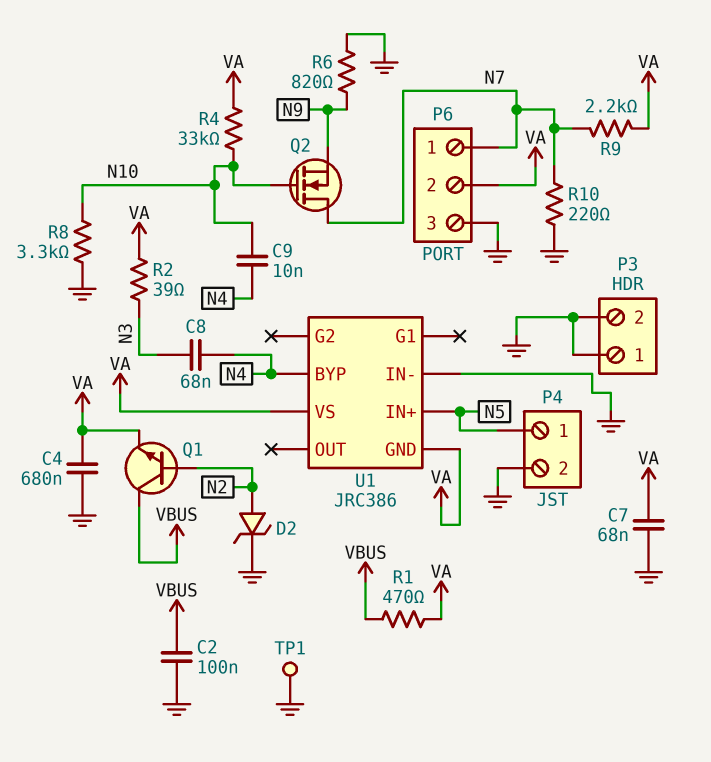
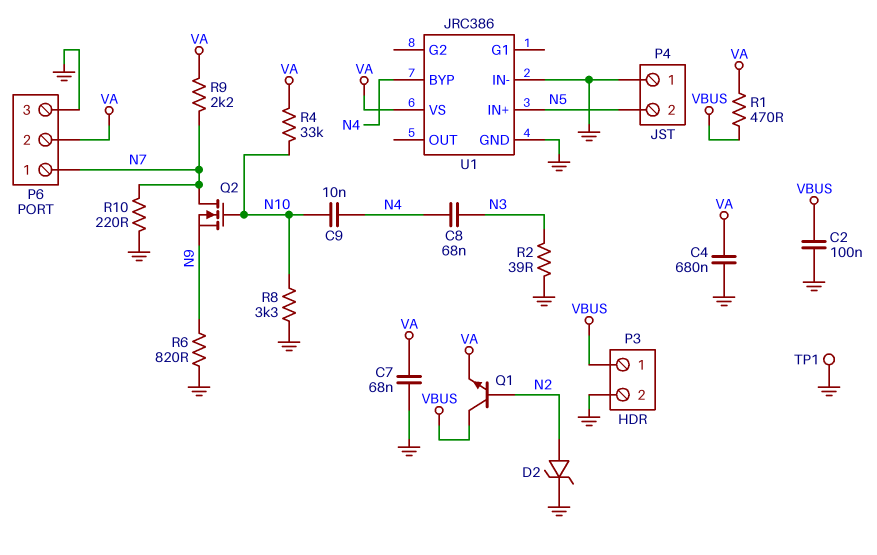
P3 pin 1: GND -> VBUS
P4 pin 1: N5 -> GND
P4 pin 2: GND -> N5
R2: 39 (N3, VA) -> 39 (GND, N3)
U1 pin GND: VA -> GND

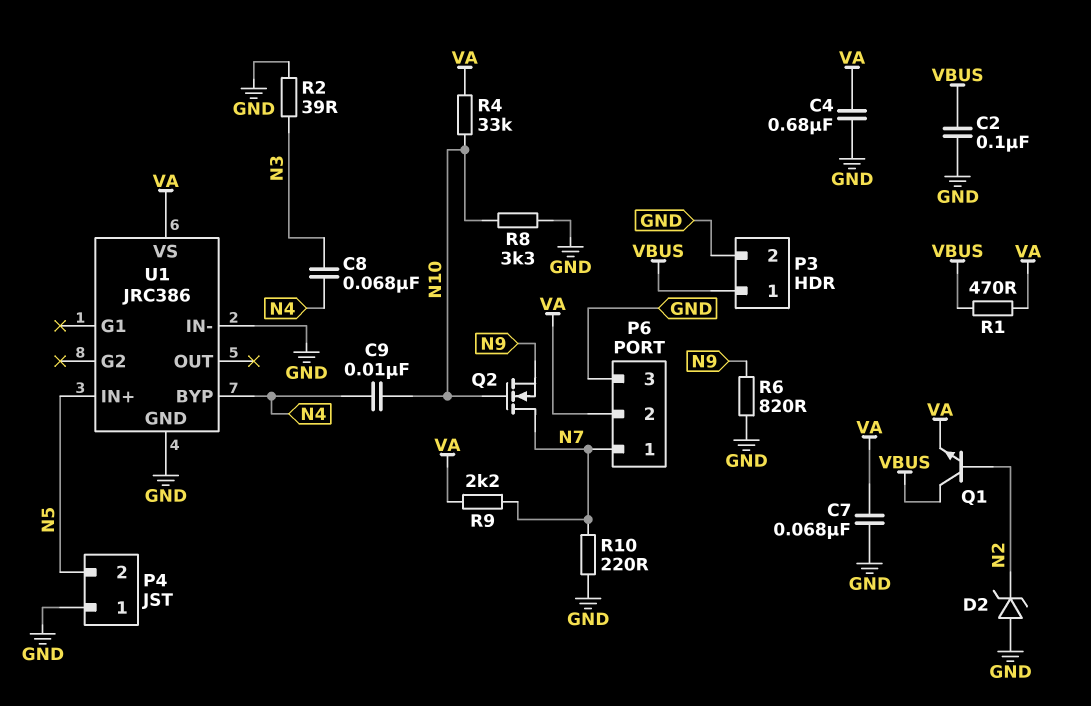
D2: zener (A N2, K GND) -> zener (A GND, K N2)
TP1: test point (GND) -> none

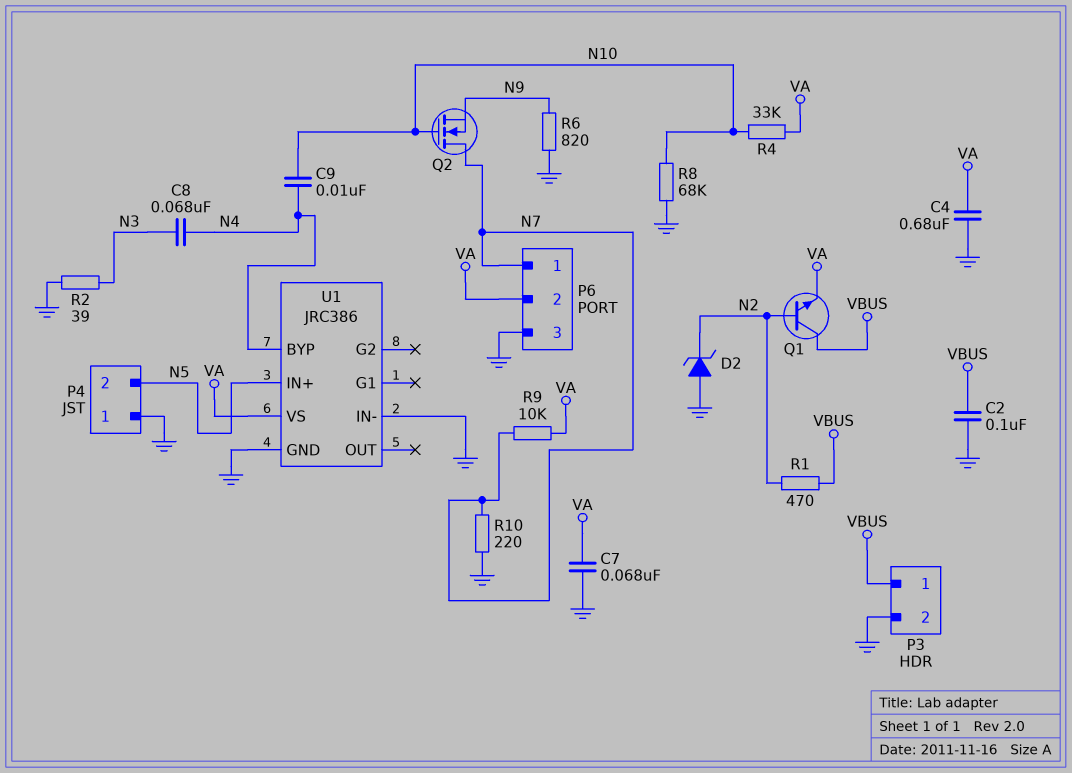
R1: 470 (VA, VBUS) -> 470 (N2, VBUS)
R8: 3.3k (GND, N10) -> 68k (GND, N10)
R9: 2.2k (N7, VA) -> 10k (N7, VA)

